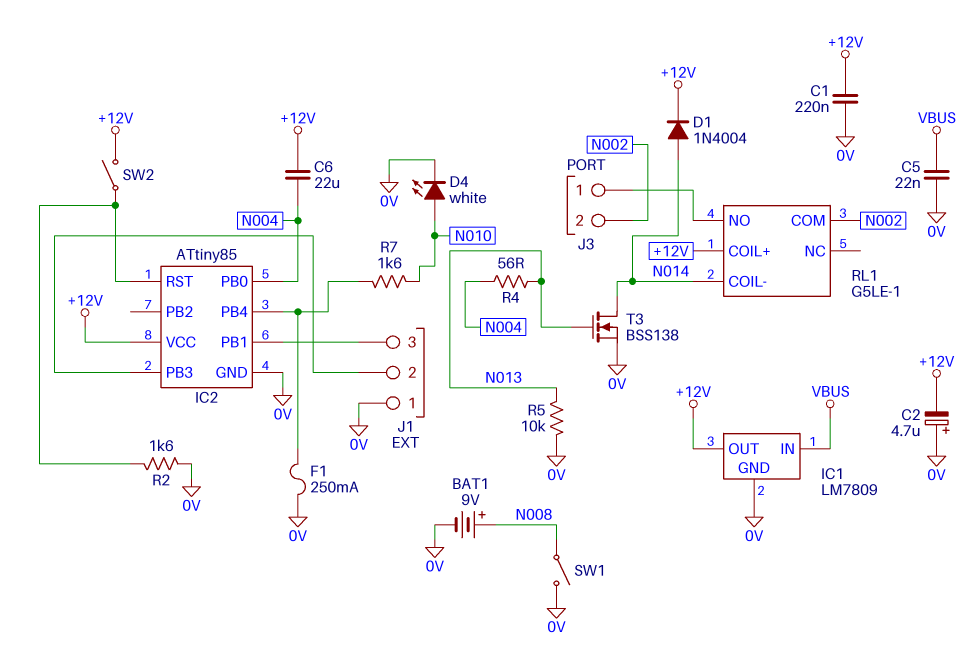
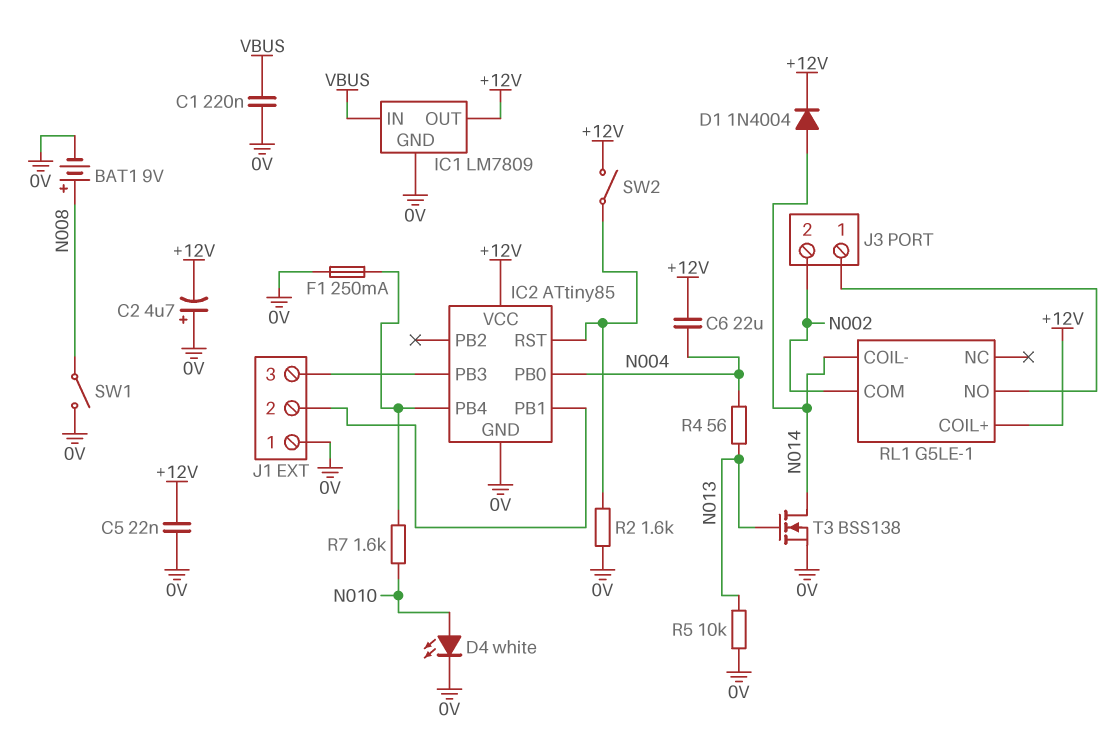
C1: 220nF (+12V, 0V) -> 220nF (0V, VBUS)
C5: 22nF (0V, VBUS) -> 22nF (+12V, 0V)
J1 pin 2: IC2/PB3 -> IC2/PB1
J1 pin 3: IC2/PB1 -> IC2/PB3

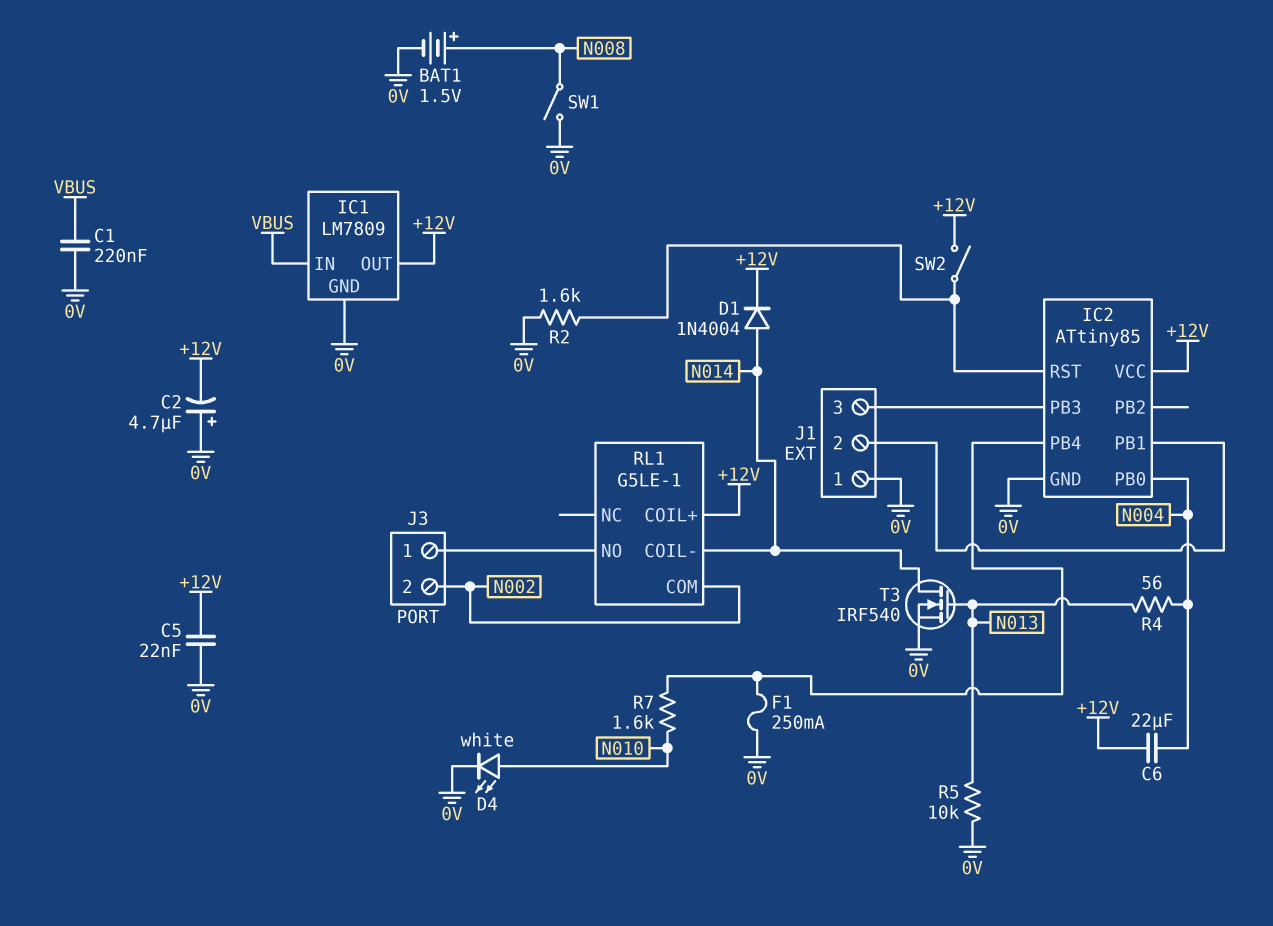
BAT1: 9V (plus N008, minus 0V) -> 1.5V (plus N008, minus 0V)
T3: NMOS BSS138 (G N013, D N014, S 0V) -> NMOS IRF540 (G N013, D N014, S 0V)

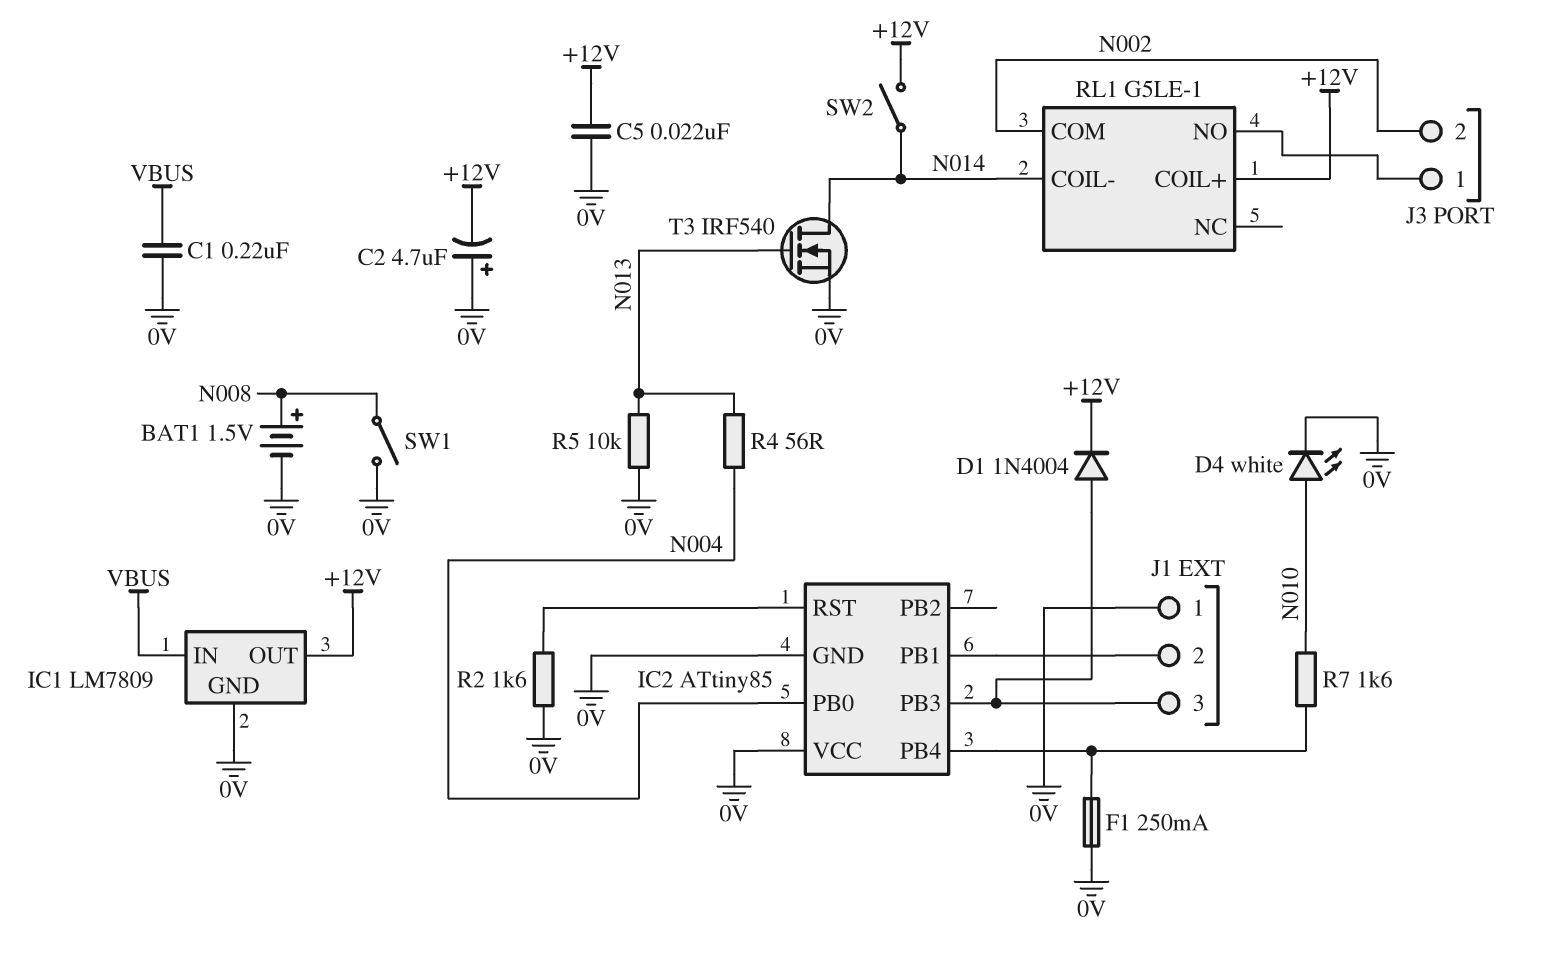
C6: 22uF (+12V, N004) -> none
D1: diode 1N4004 (A N014, K +12V) -> diode 1N4004 (A IC2/PB3, K +12V)
IC2 pin VCC: +12V -> 0V
SW2: switch (+12V, IC2/RST) -> switch (+12V, N014)

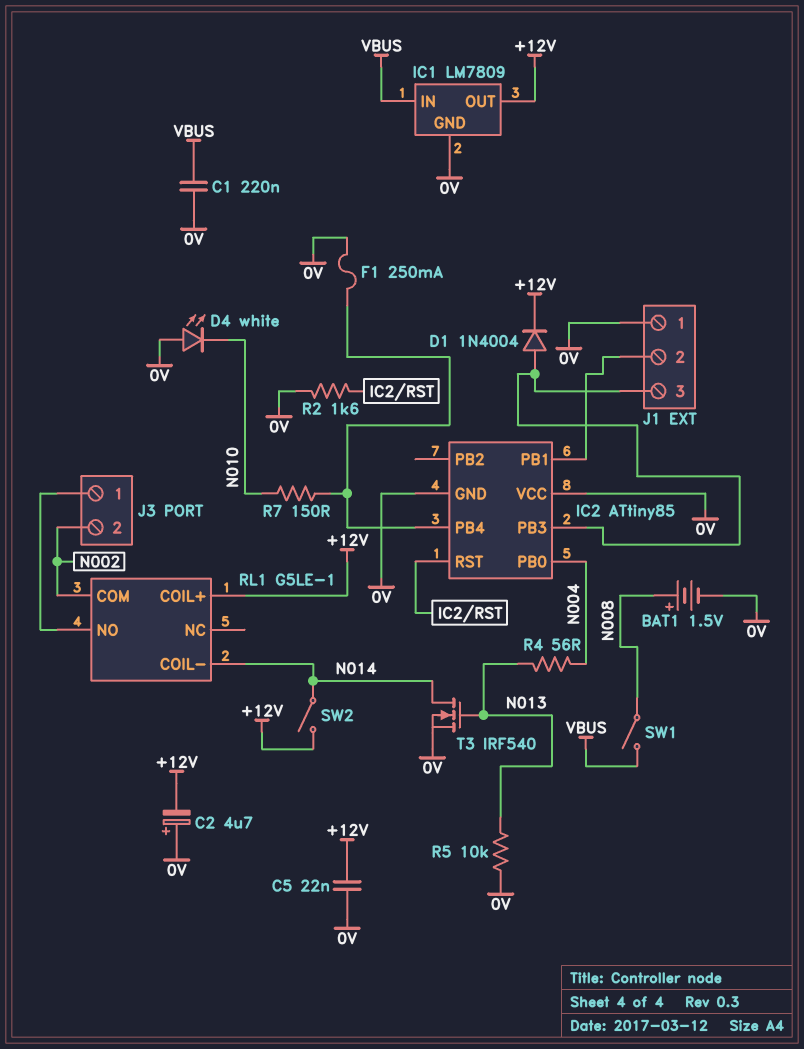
D4: LED white (A N010, K 0V) -> LED white (A 0V, K N010)
R7: 1.6k (IC2/PB4, N010) -> 150 (IC2/PB4, N010)
SW1: switch (0V, N008) -> switch (N008, VBUS)

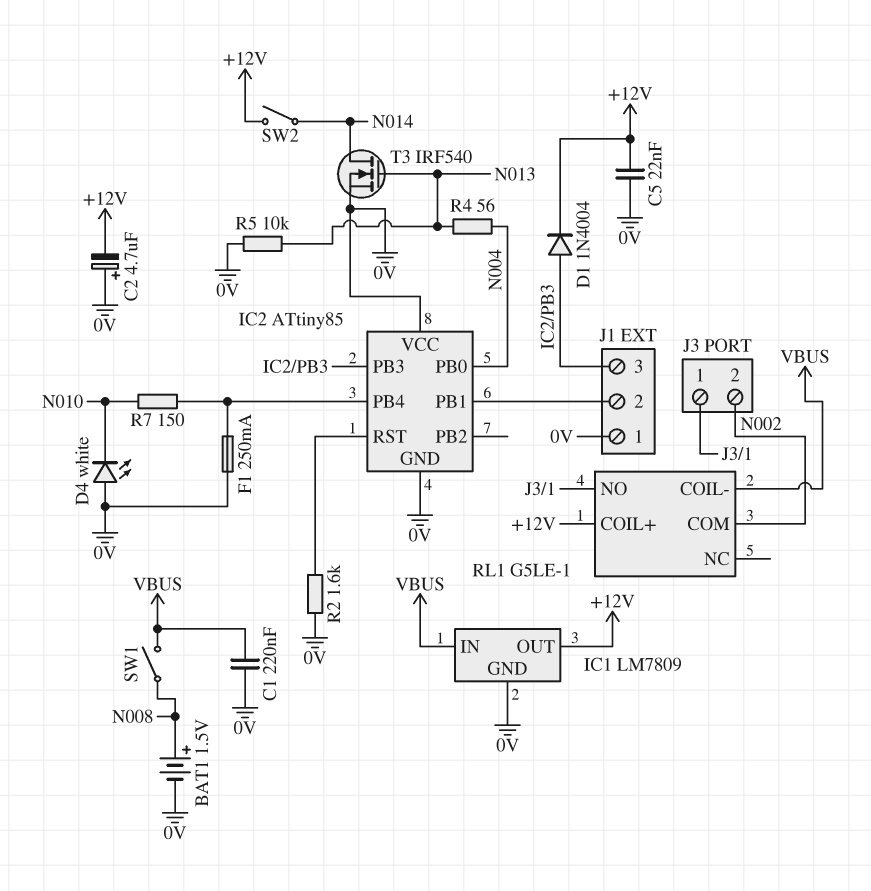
RL1 pin COIL-: N014 -> VBUS

